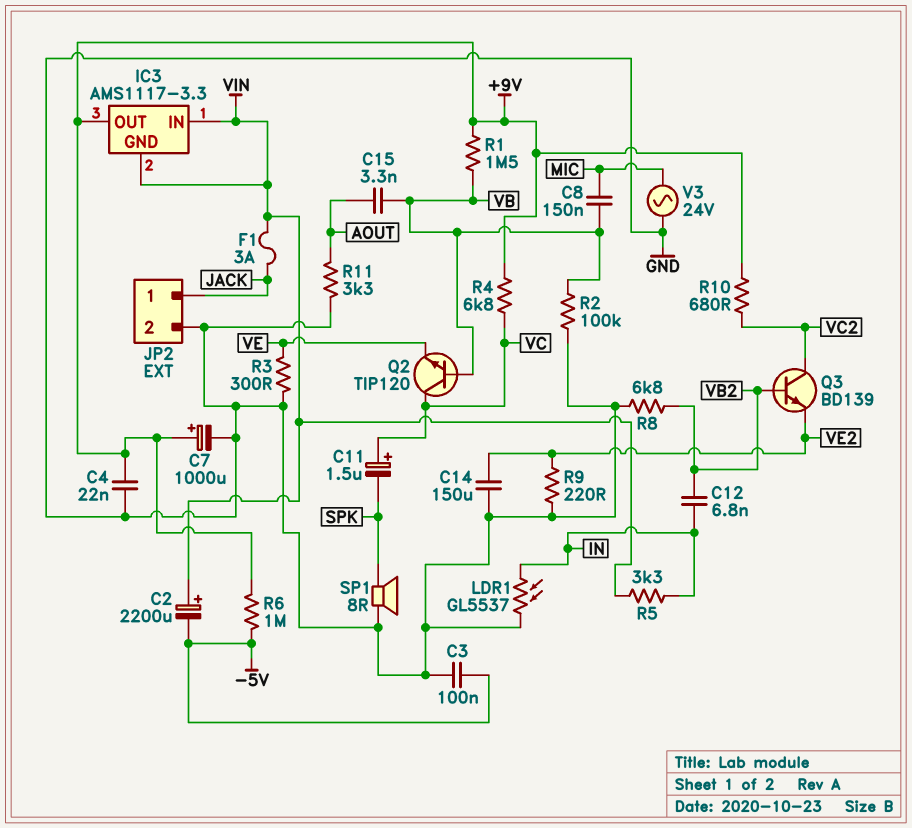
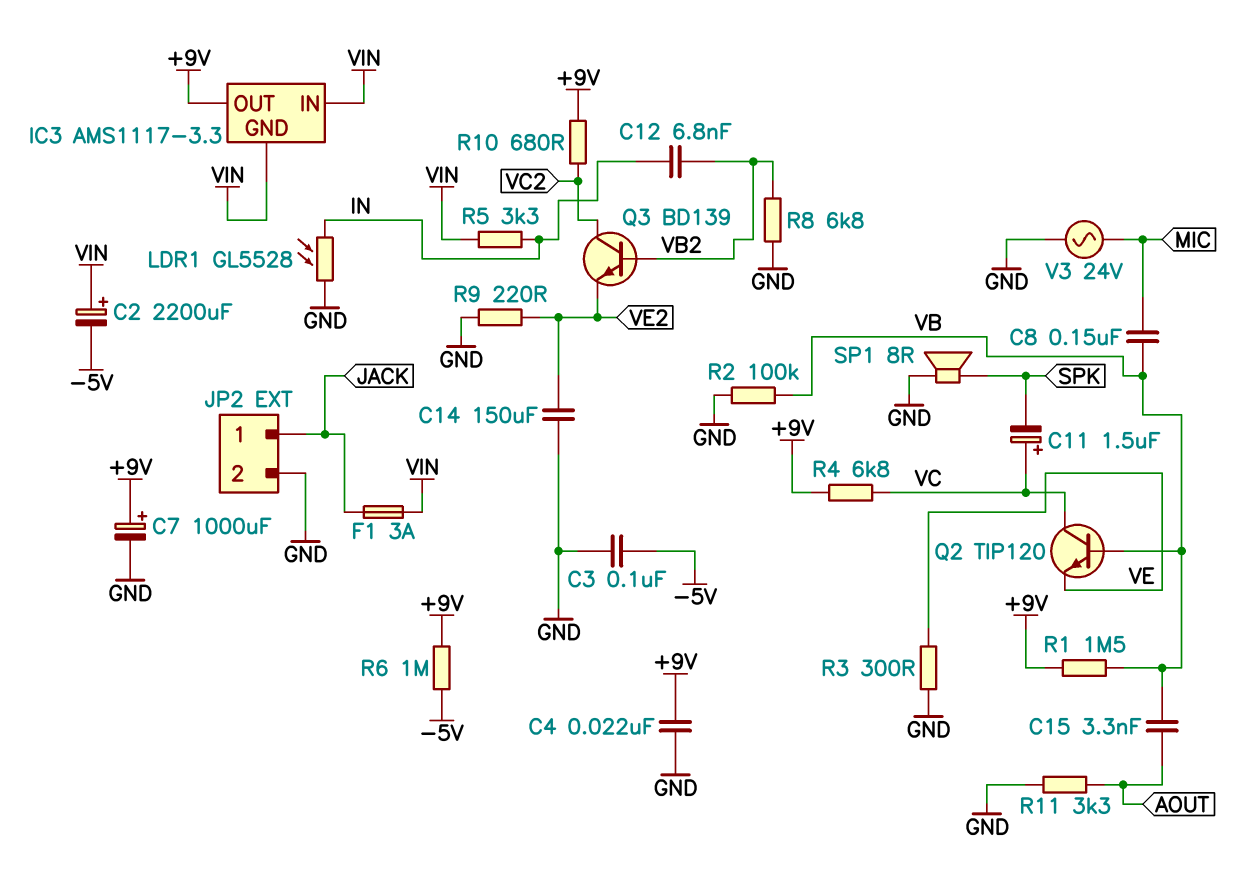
LDR1: GL5537 (GND, IN) -> GL5528 (GND, IN)

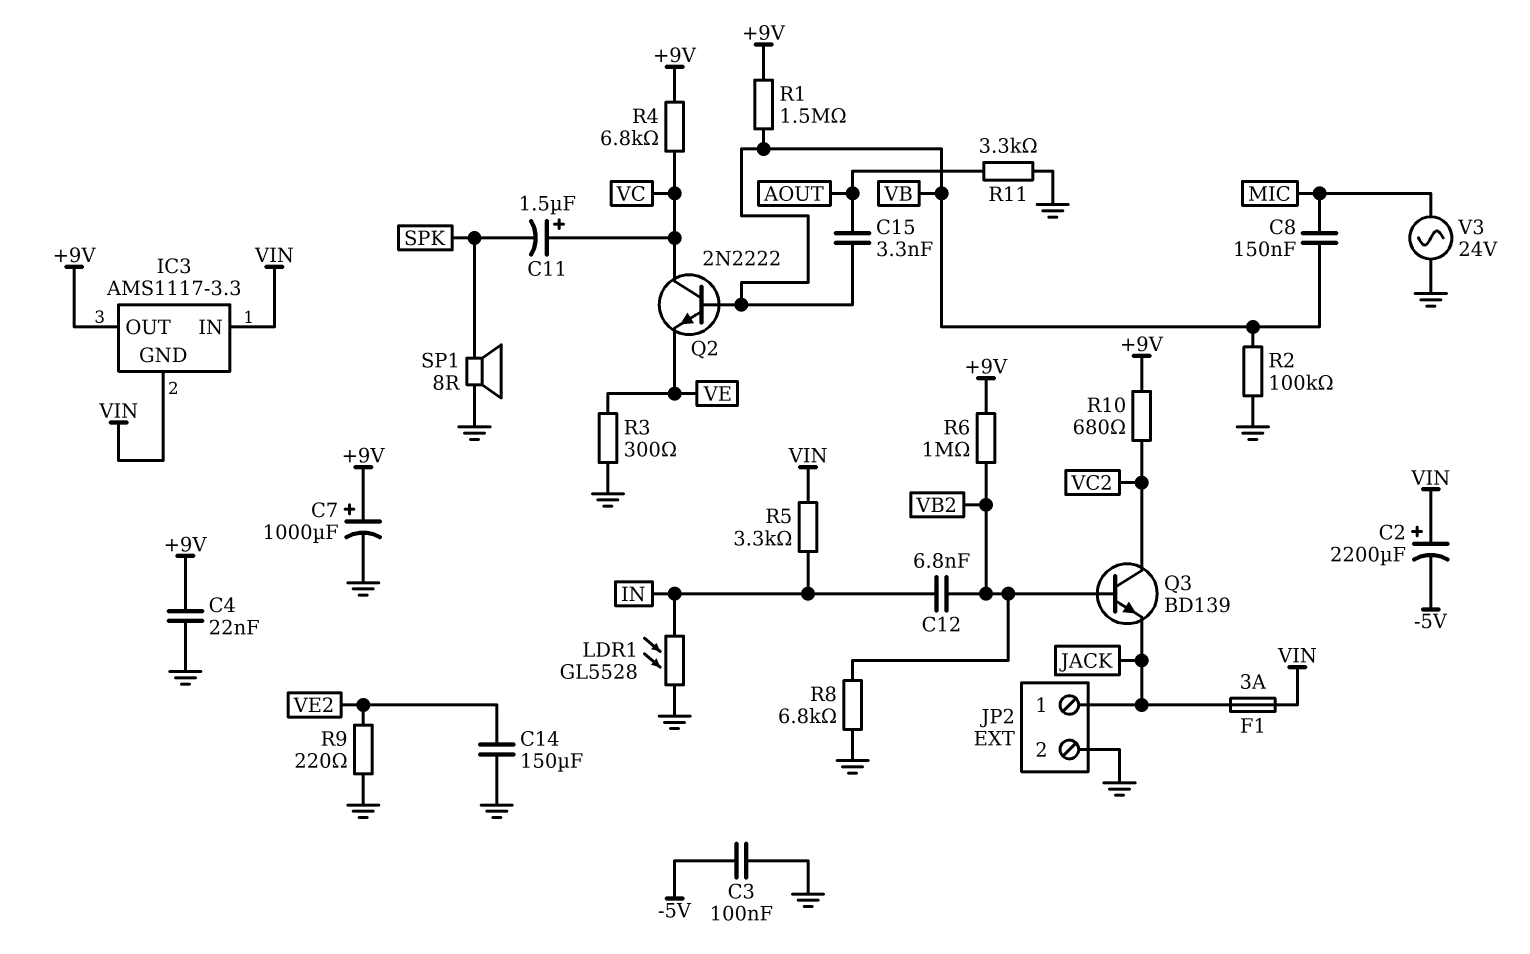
Q2: NPN TIP120 (B VB, C VC, E VE) -> NPN 2N2222 (B VB, C VC, E VE)
Q3: NPN BD139 (B VB2, C VC2, E VE2) -> NPN BD139 (B VB2, C VC2, E JACK)
R6: 1M (+9V, -5V) -> 1M (+9V, VB2)

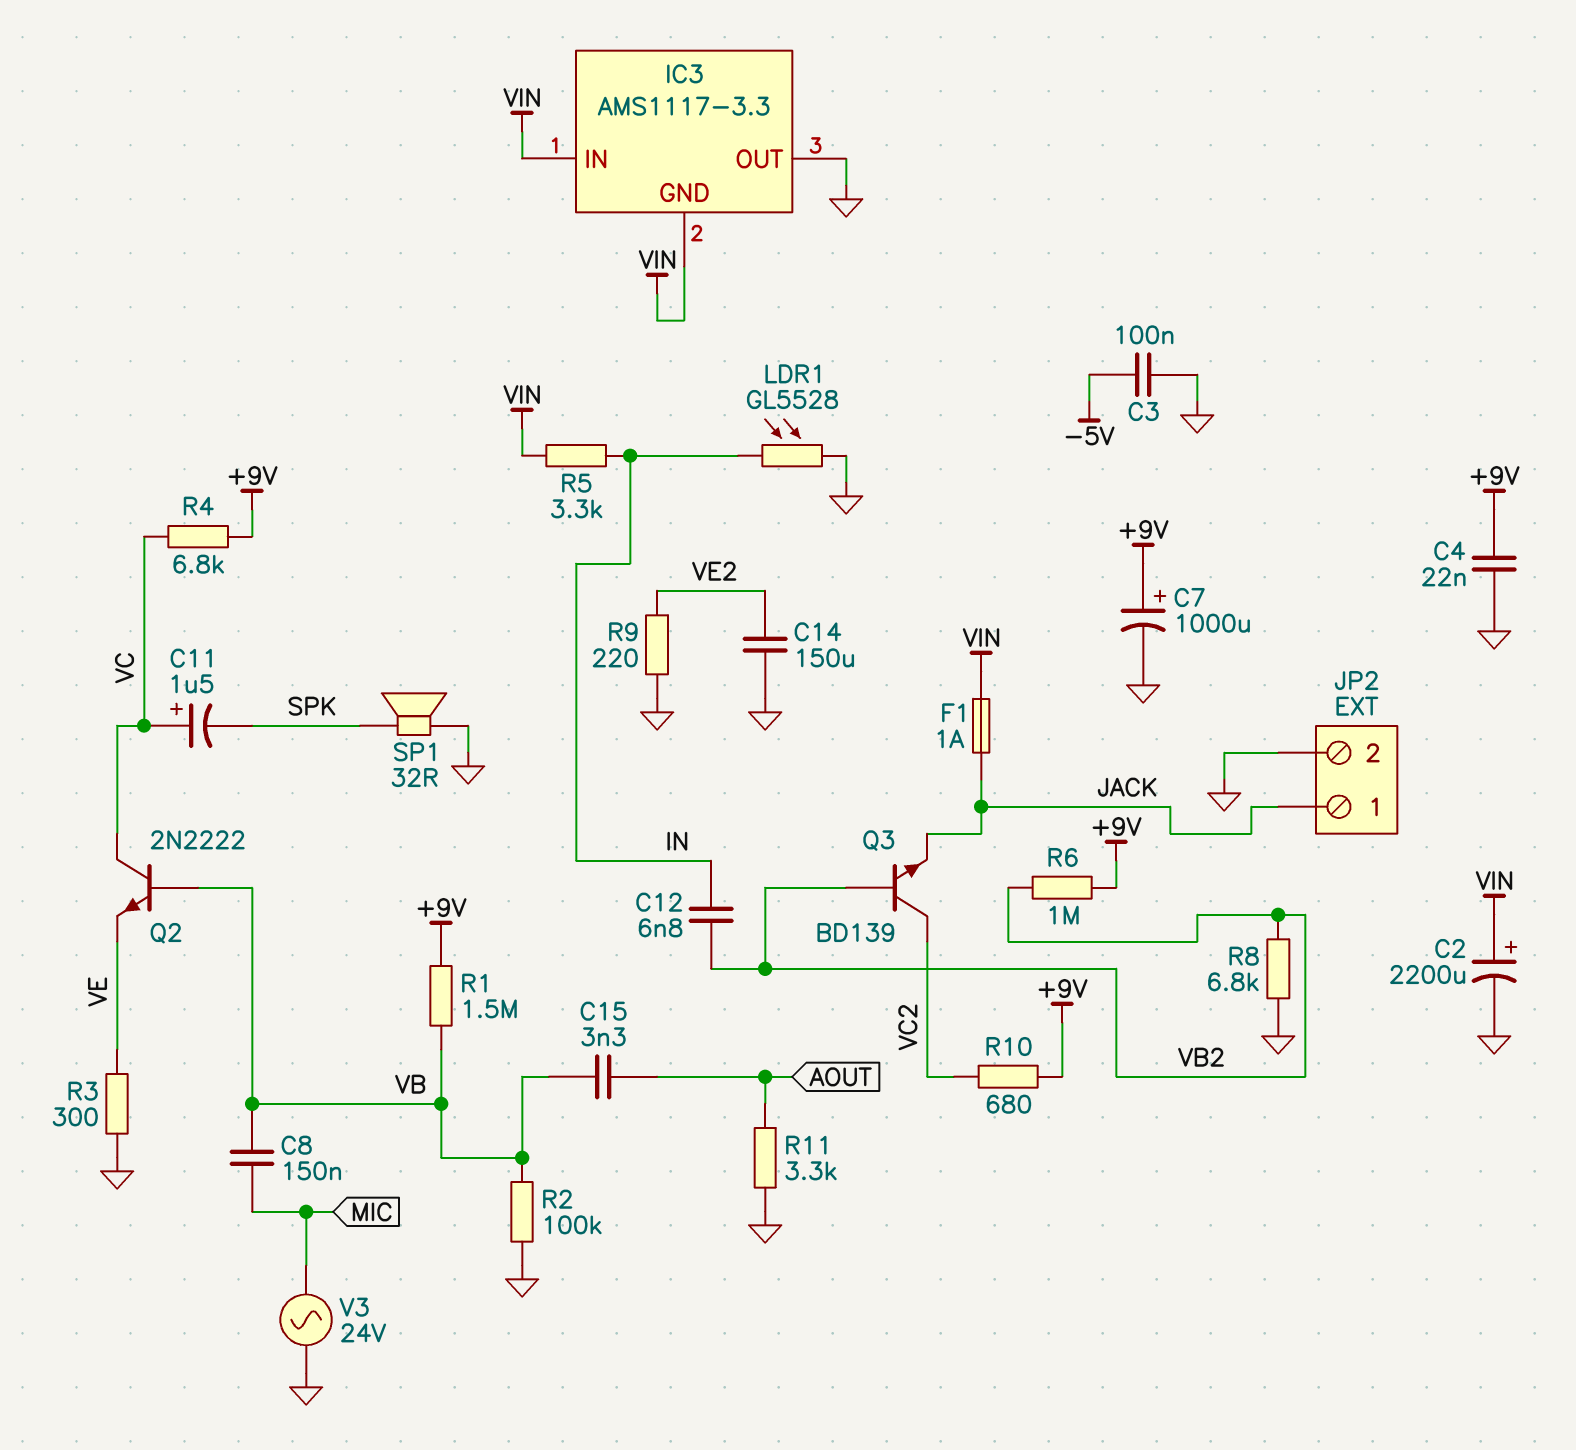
C2: 2200uF (plus VIN, minus -5V) -> 2200uF (plus VIN, minus GND)
F1: 3A (JACK, VIN) -> 1A (JACK, VIN)
IC3 pin OUT: +9V -> GND
SP1: speaker 8R (GND, SPK) -> speaker 32R (GND, SPK)

